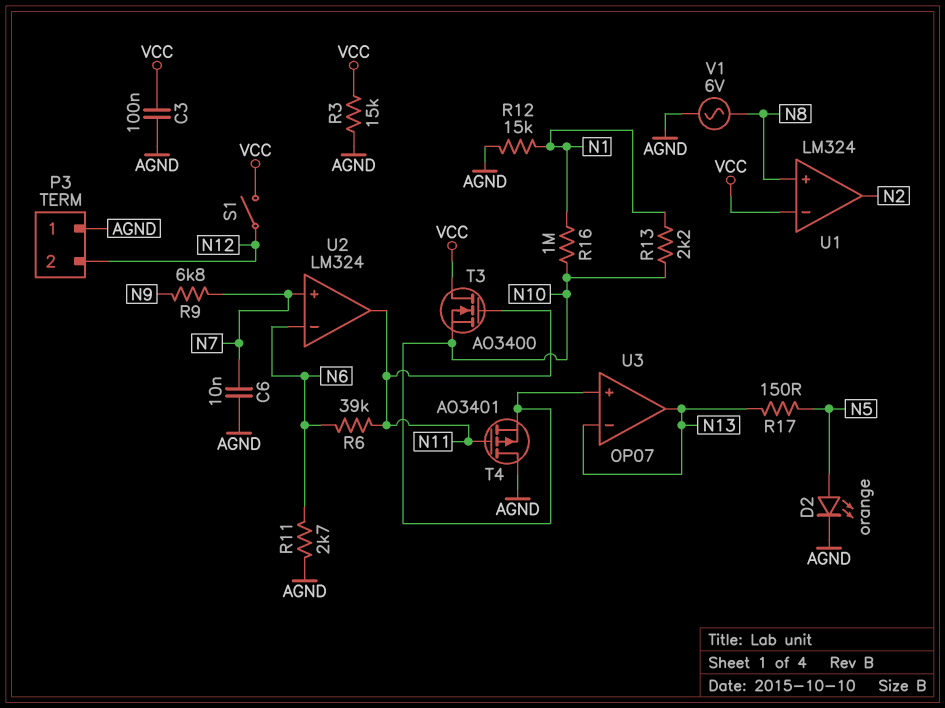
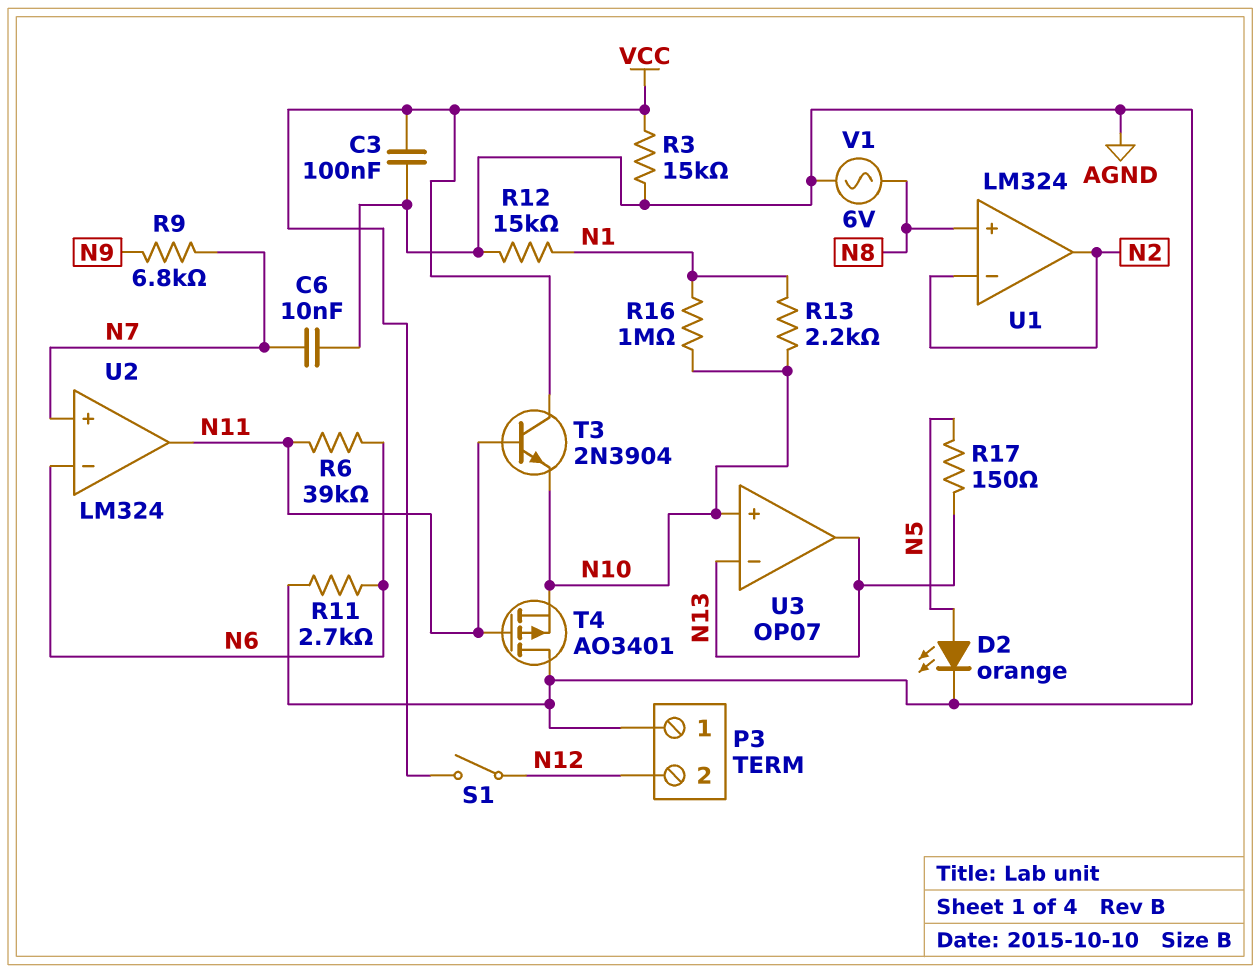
T3: NMOS AO3400 (G N11, D VCC, S N10) -> NPN 2N3904 (B N11, C VCC, E N10)
U1 pin in-: VCC -> N2

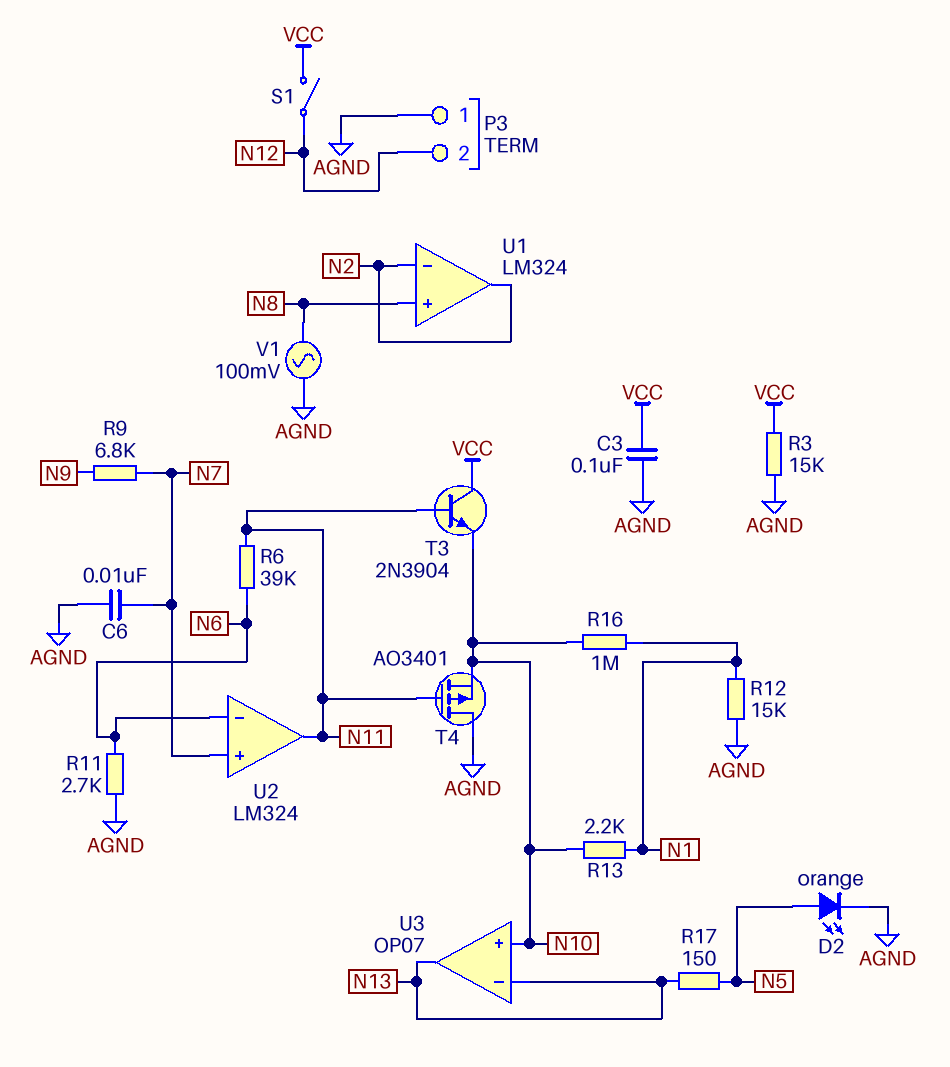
V1: AC 6V (AGND, N8) -> AC 100mV (AGND, N8)

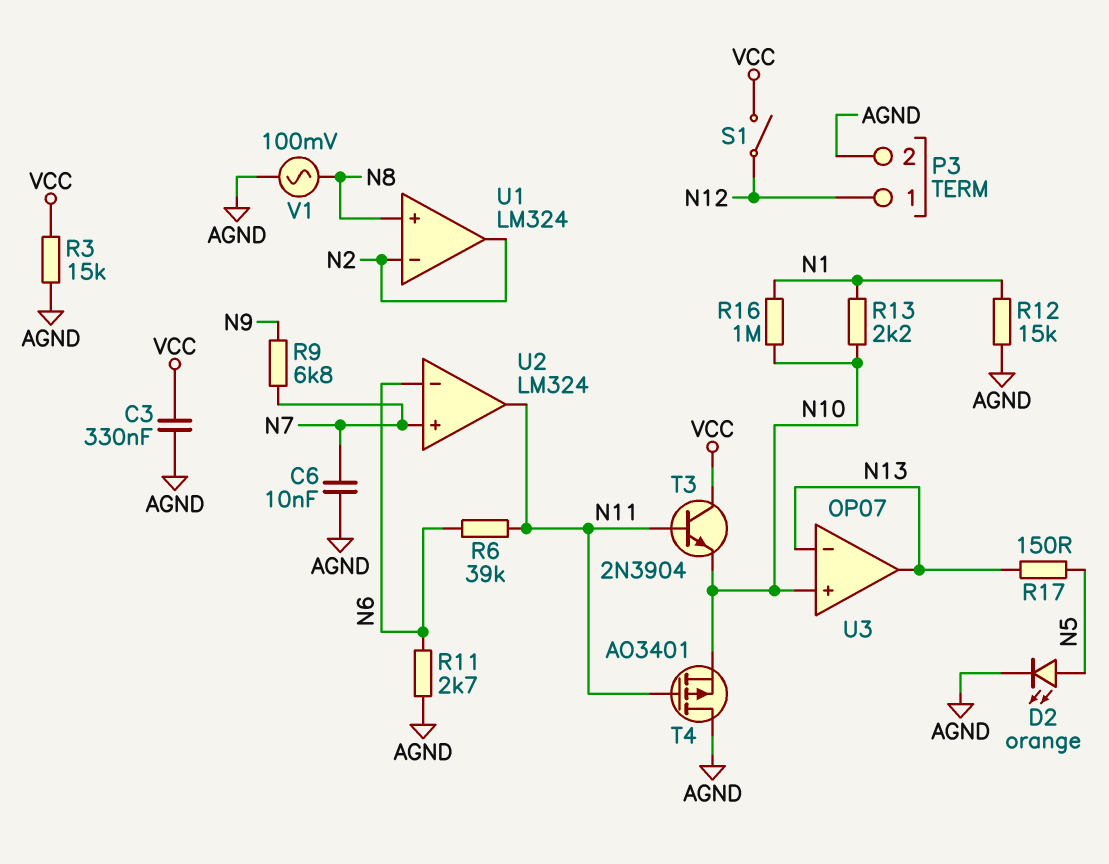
C3: 100nF (AGND, VCC) -> 330nF (AGND, VCC)
P3 pin 1: AGND -> N12
P3 pin 2: N12 -> AGND

